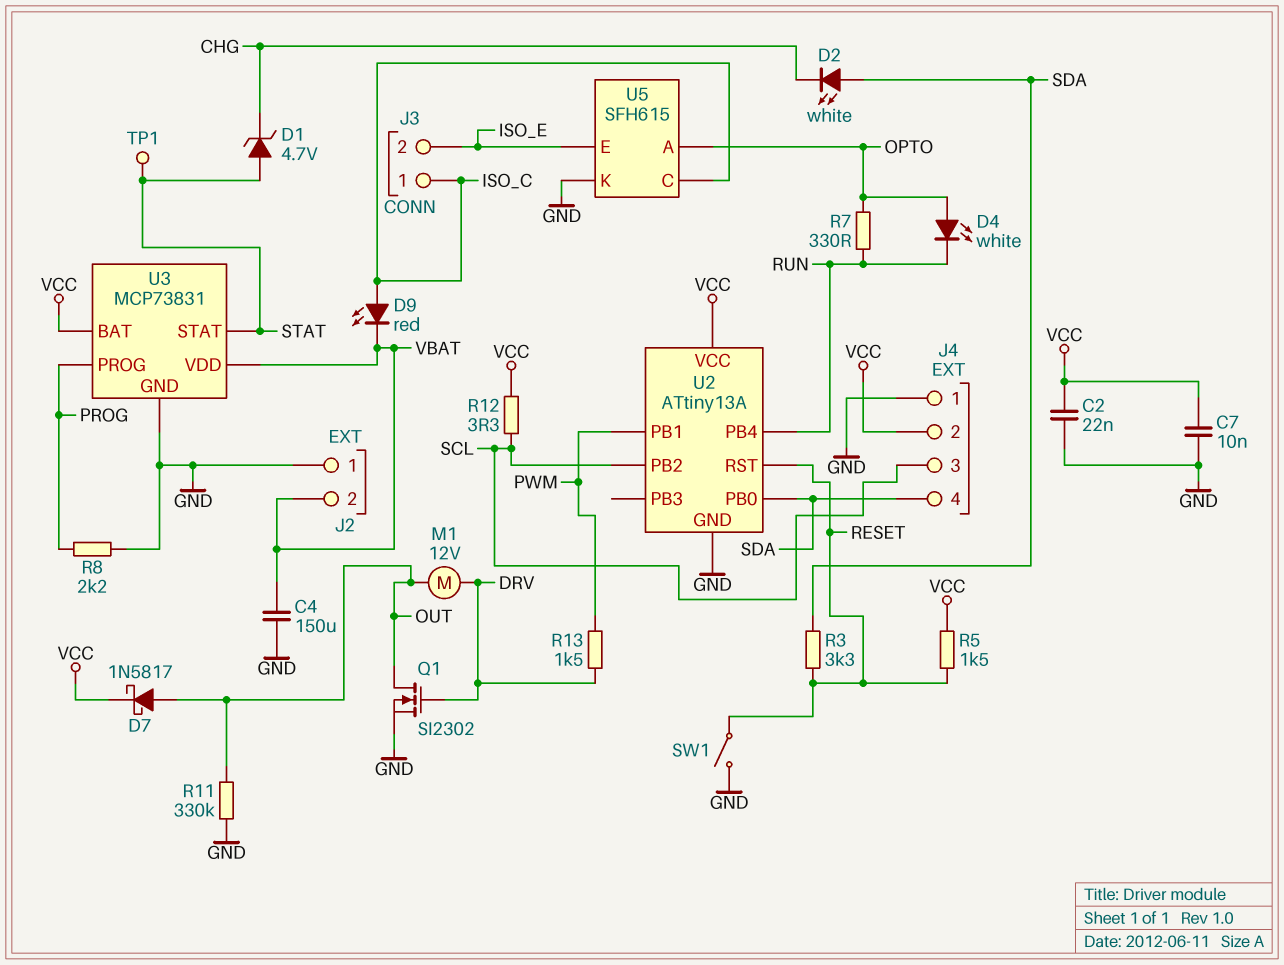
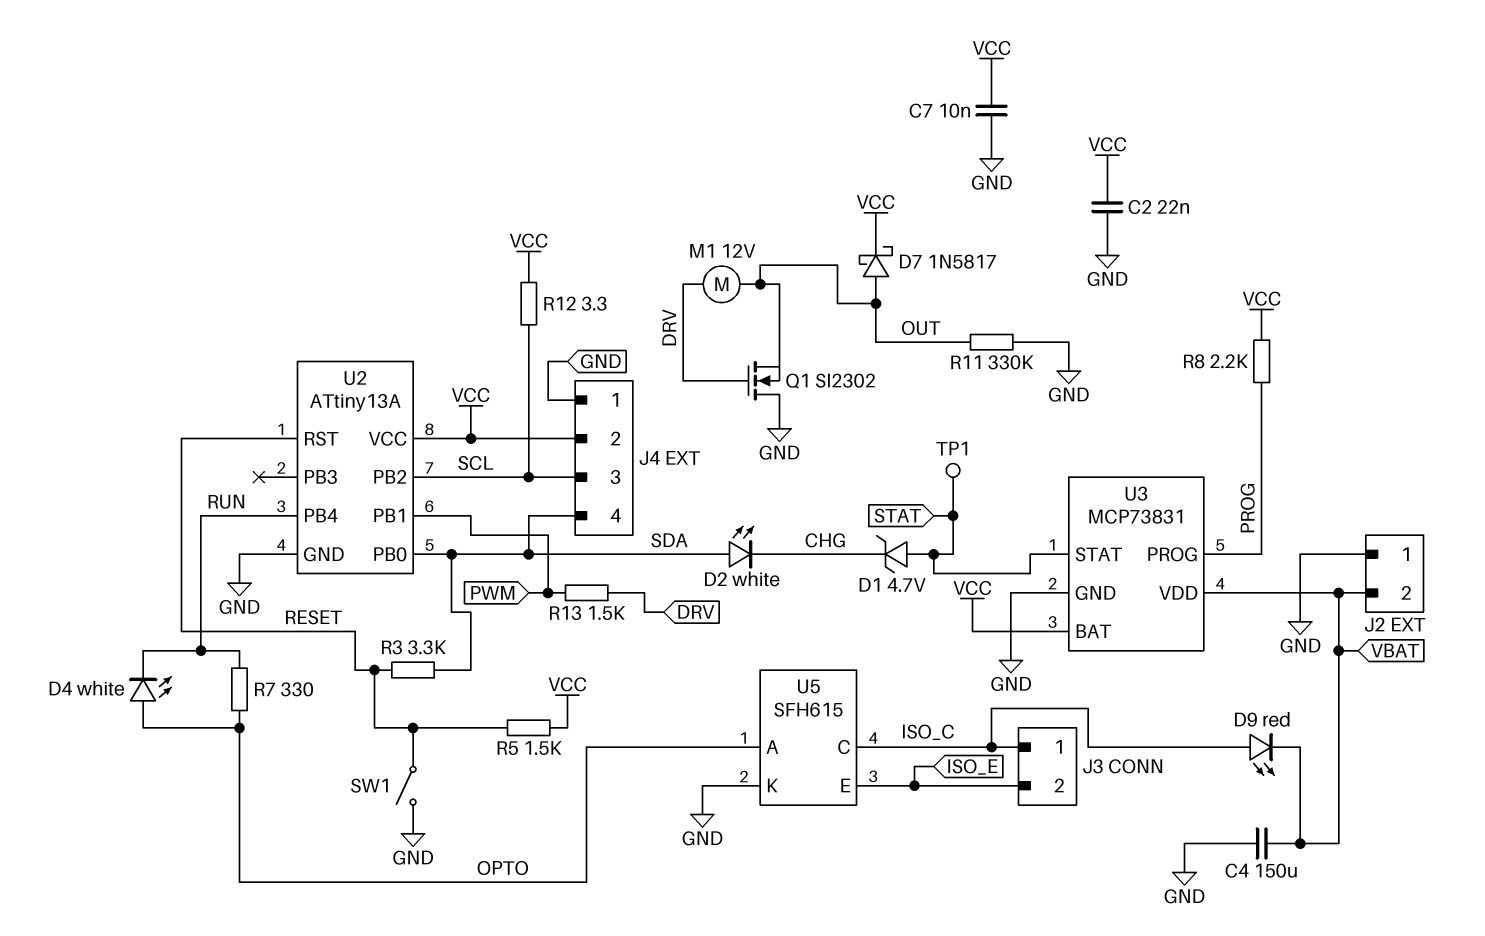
Q1: NMOS SI2302 (G DRV, D OUT, S GND) -> NMOS SI2302 (G DRV, D GND, S OUT)
R8: 2.2k (GND, PROG) -> 2.2k (PROG, VCC)

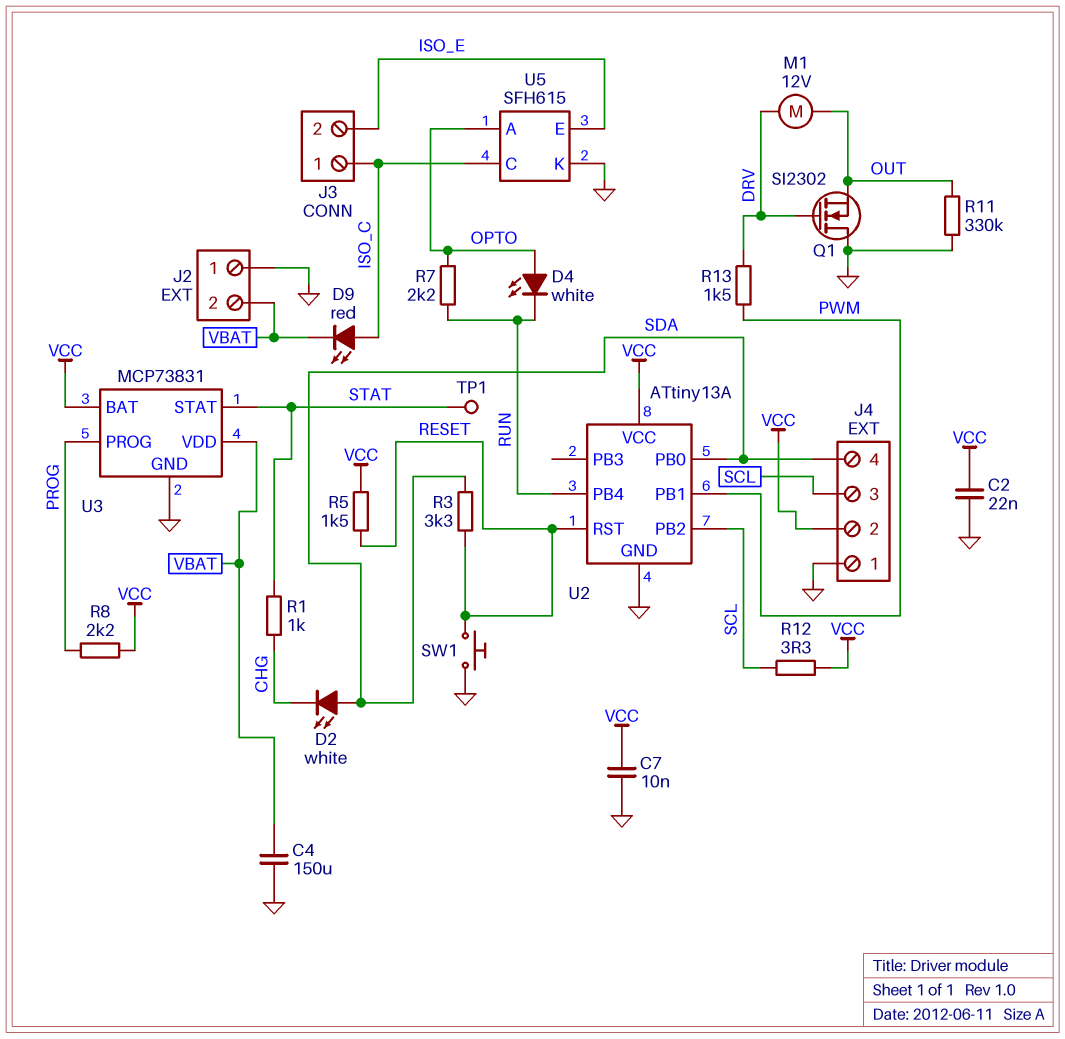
D1: zener 4.7V (A STAT, K CHG) -> none
D7: schottky 1N5817 (A OUT, K VCC) -> none
R1: none -> 1k (CHG, STAT)
R7: 330 (OPTO, RUN) -> 2.2k (OPTO, RUN)
SW1: switch (GND, RESET) -> button (GND, RESET)

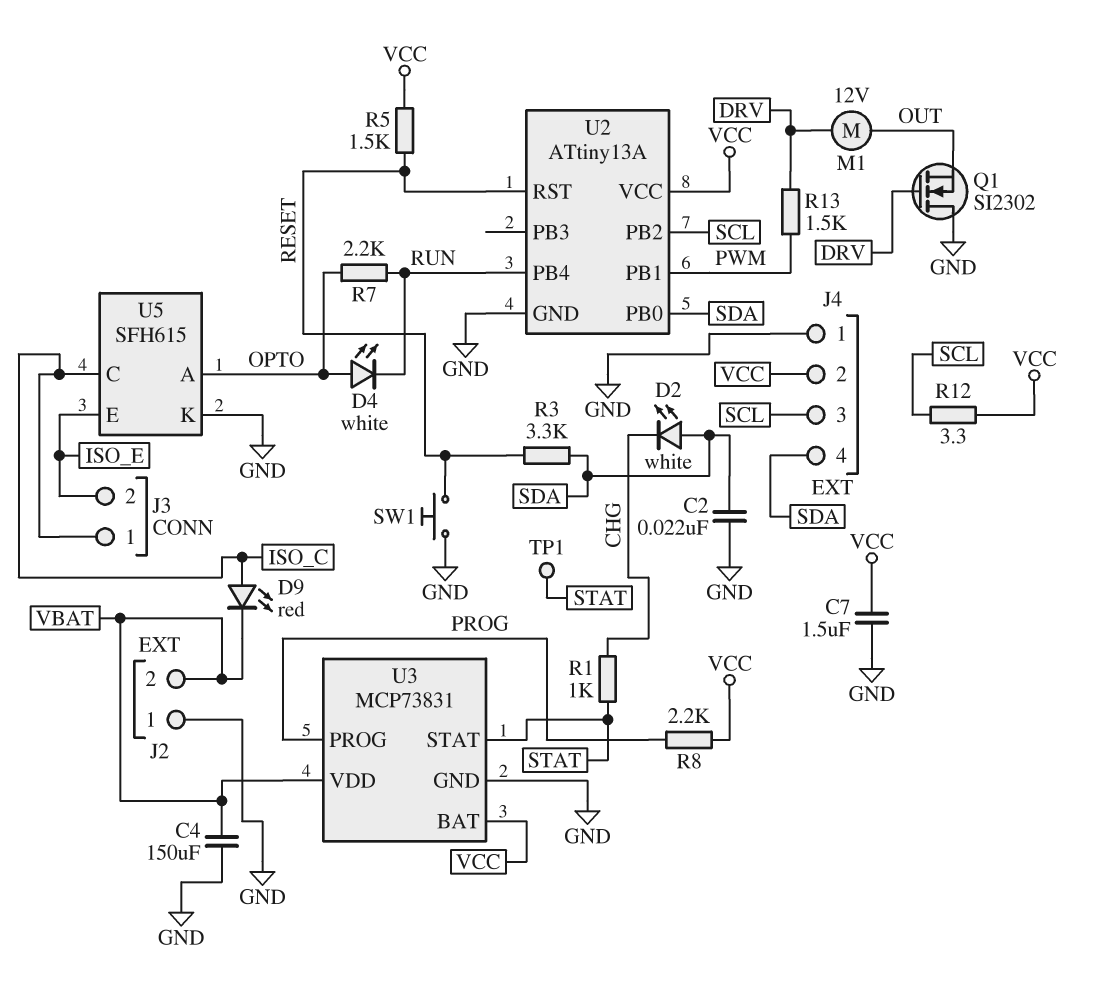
C2: 22nF (GND, VCC) -> 22nF (GND, SDA)
C7: 10nF (GND, VCC) -> 1.5uF (GND, VCC)
R11: 330k (GND, OUT) -> none

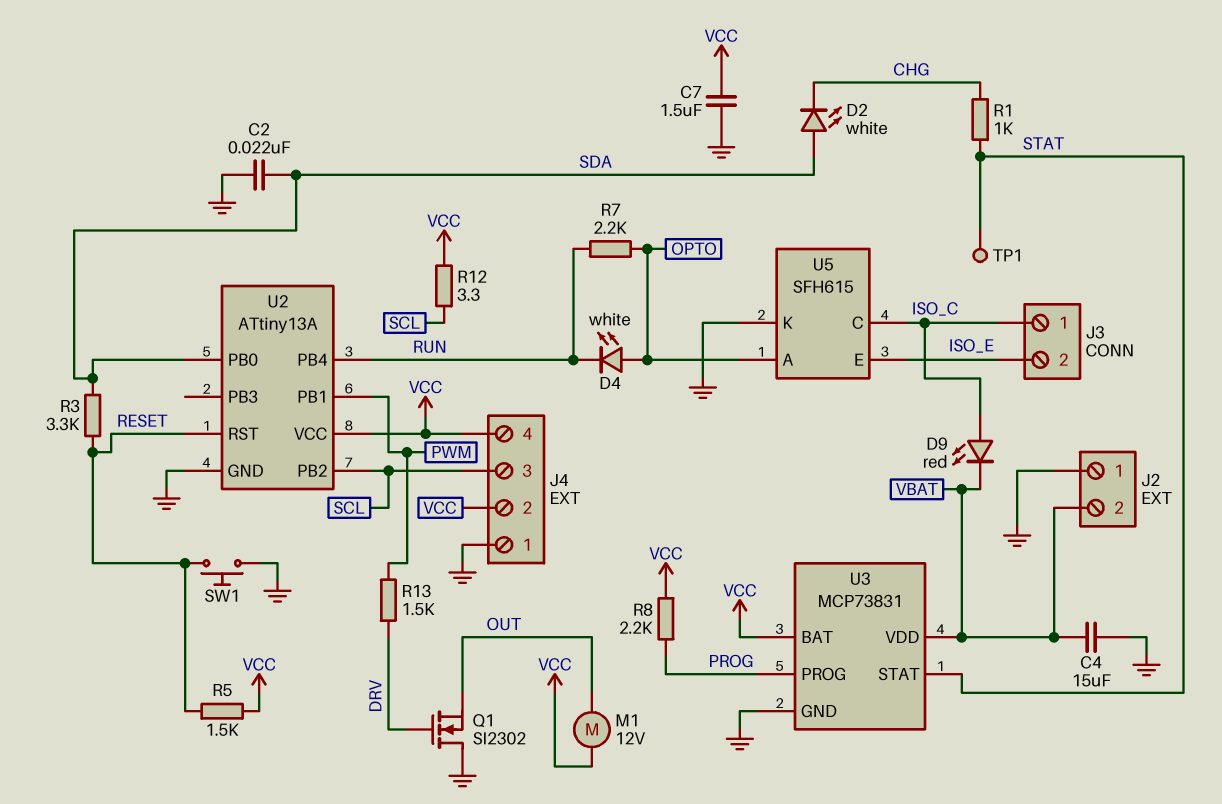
C4: 150uF (GND, VBAT) -> 15uF (GND, VBAT)
J4 pin 4: SDA -> VCC
M1: motor 12V (DRV, OUT) -> motor 12V (OUT, VCC)

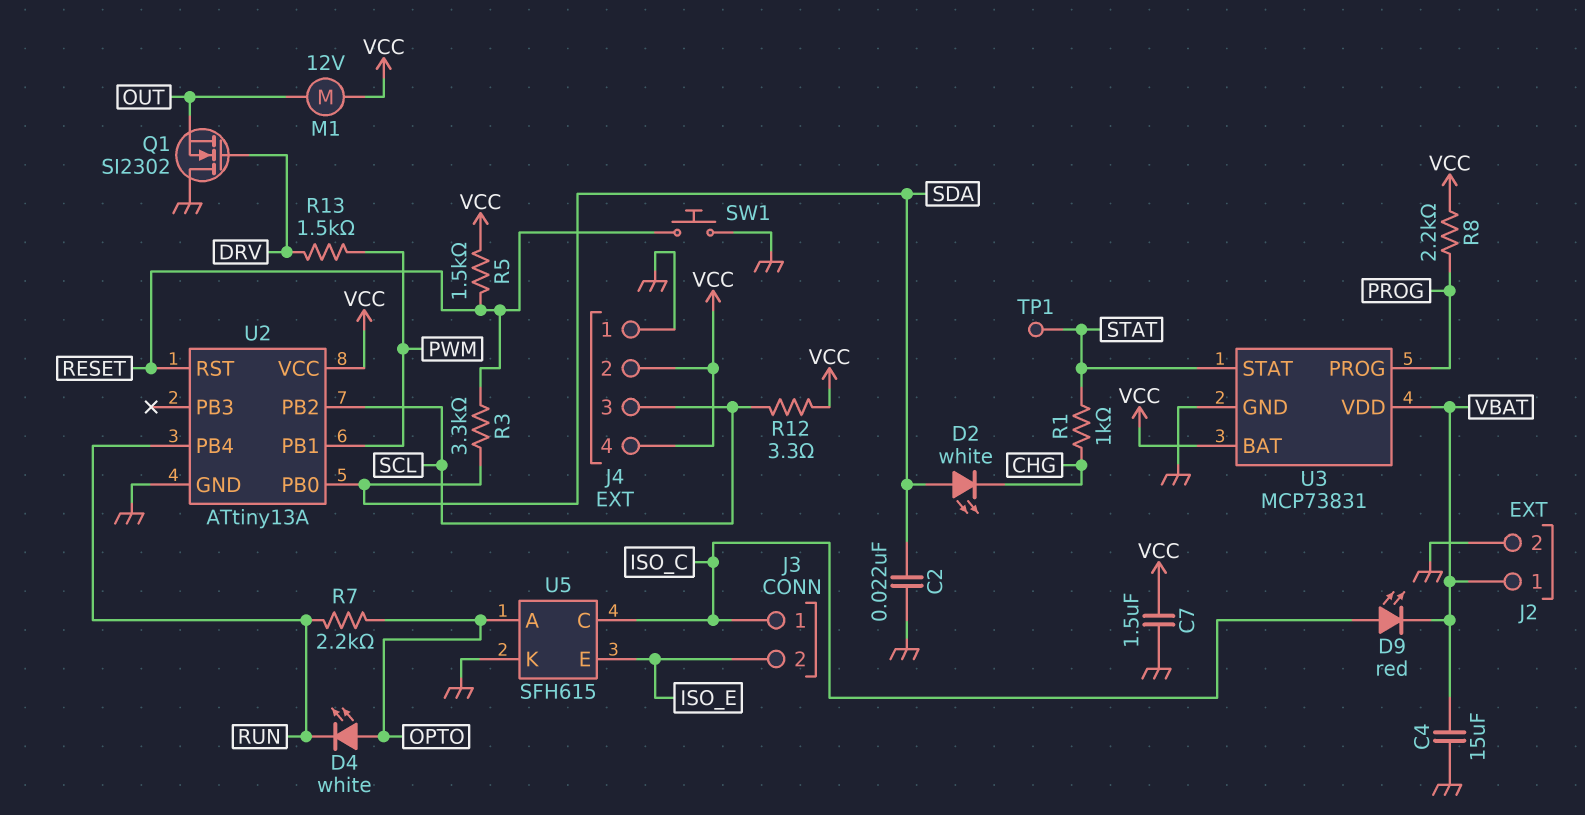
J2 pin 1: GND -> VBAT
J2 pin 2: VBAT -> GND

